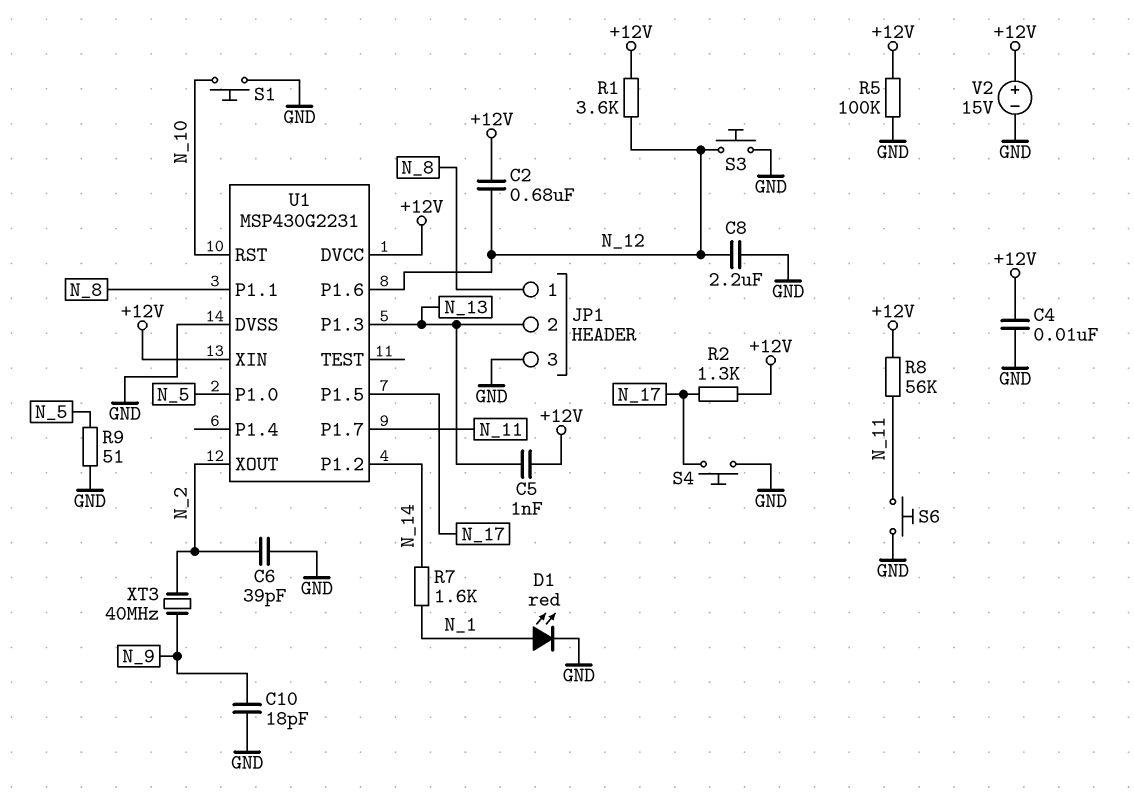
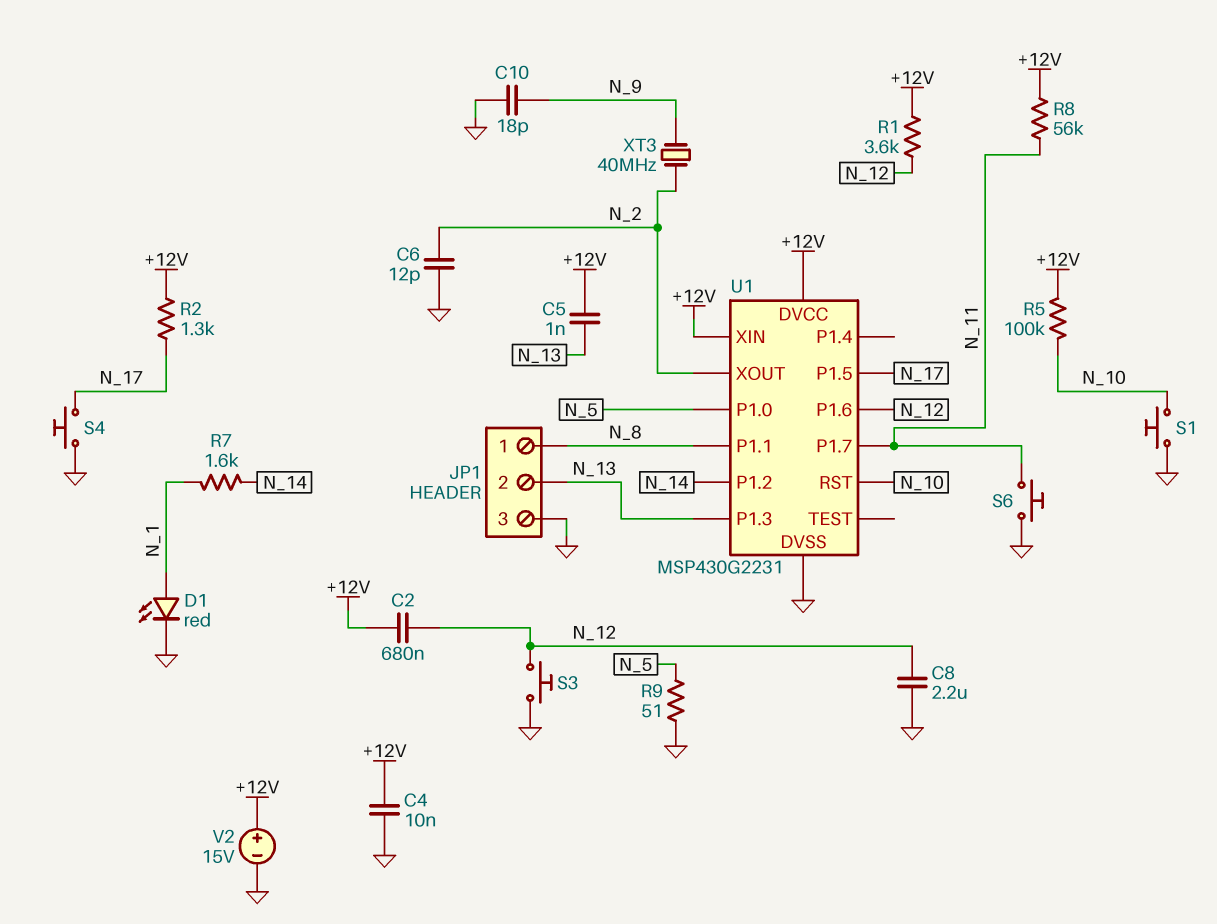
C6: 39pF (GND, N_2) -> 12pF (GND, N_2)
R5: 100k (+12V, GND) -> 100k (+12V, N_10)

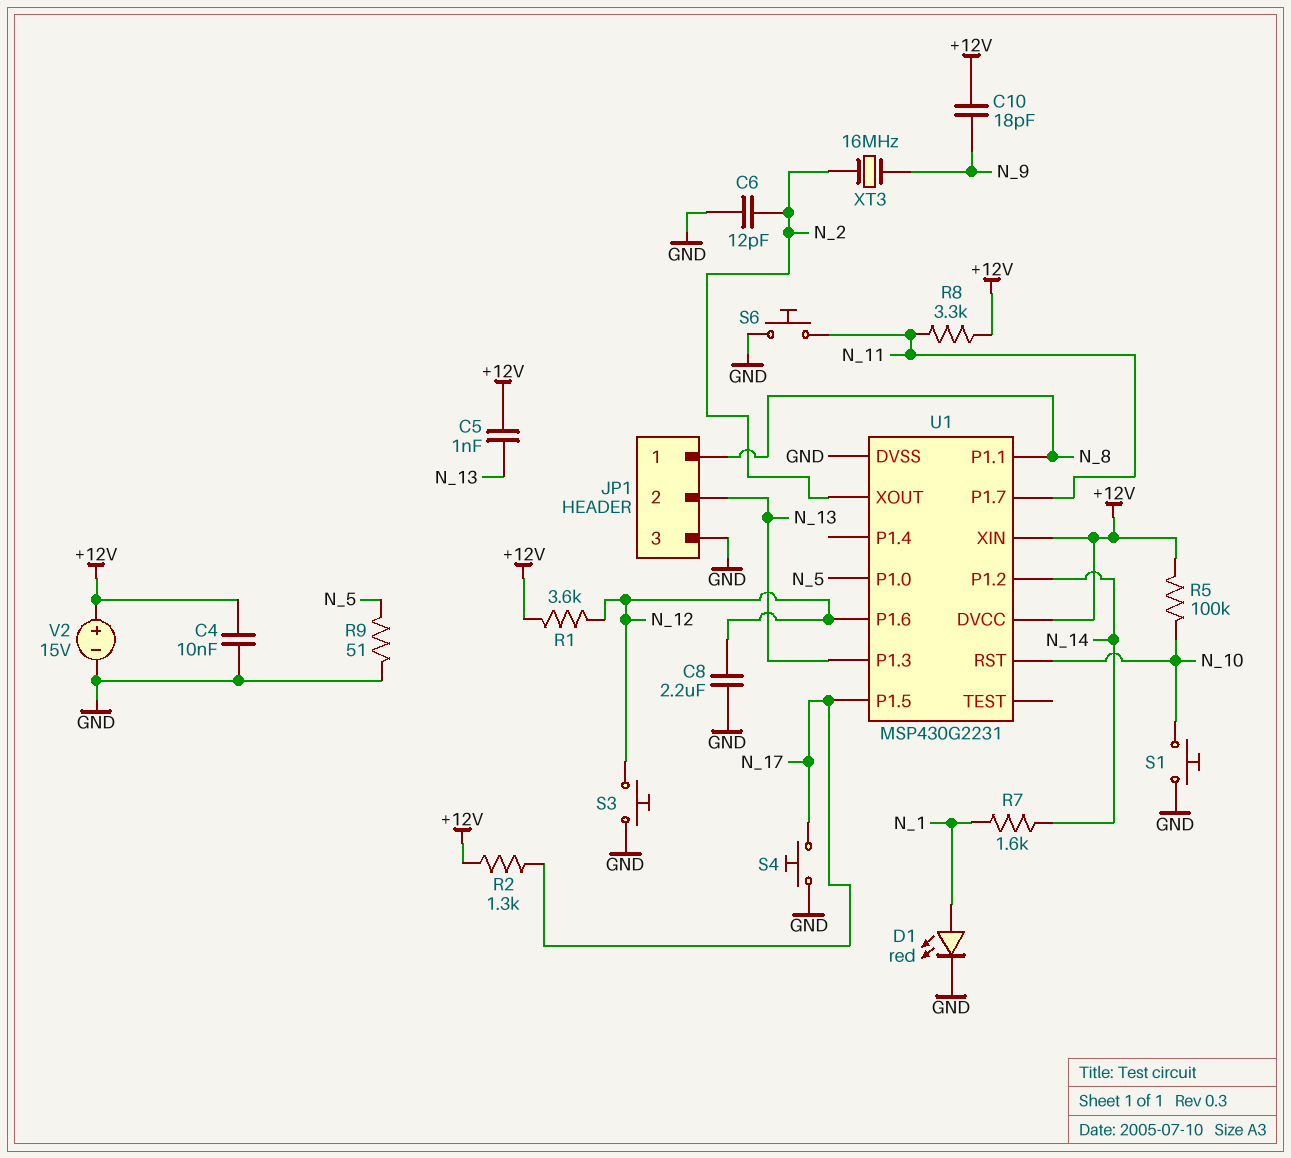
C2: 680nF (+12V, N_12) -> none
C10: 18pF (GND, N_9) -> 18pF (+12V, N_9)
R8: 56k (+12V, N_11) -> 3.3k (+12V, N_11)
XT3: 40MHz (N_2, N_9) -> 16MHz (N_2, N_9)

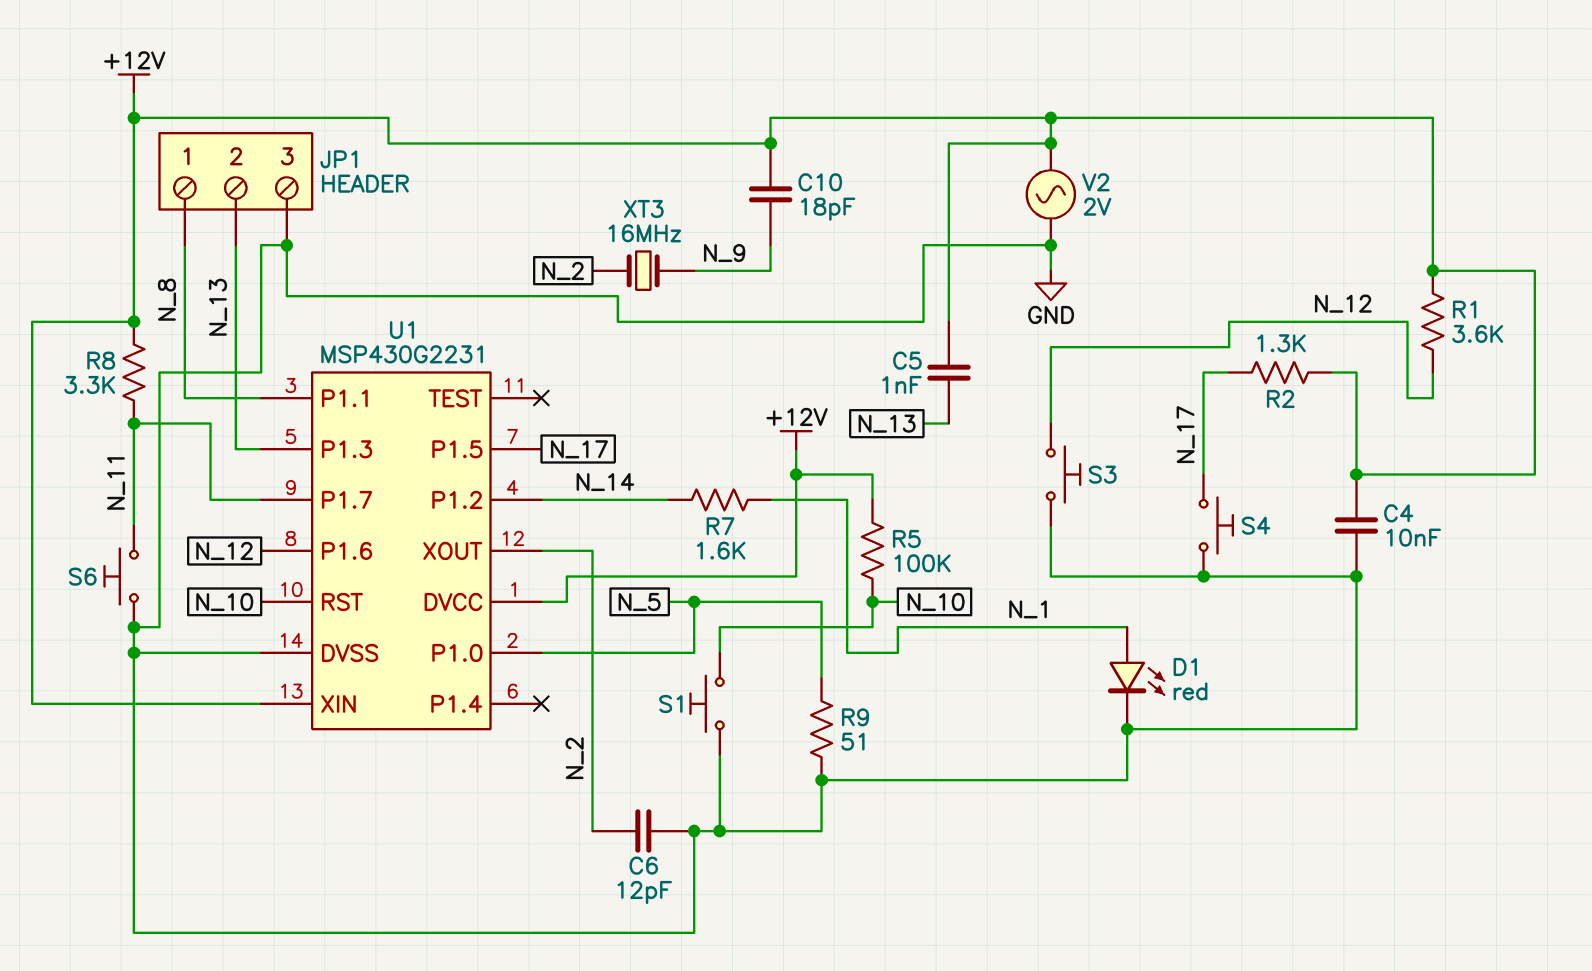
C8: 2.2uF (GND, N_12) -> none
V2: 15V (plus +12V, minus GND) -> AC 2V (+12V, GND)

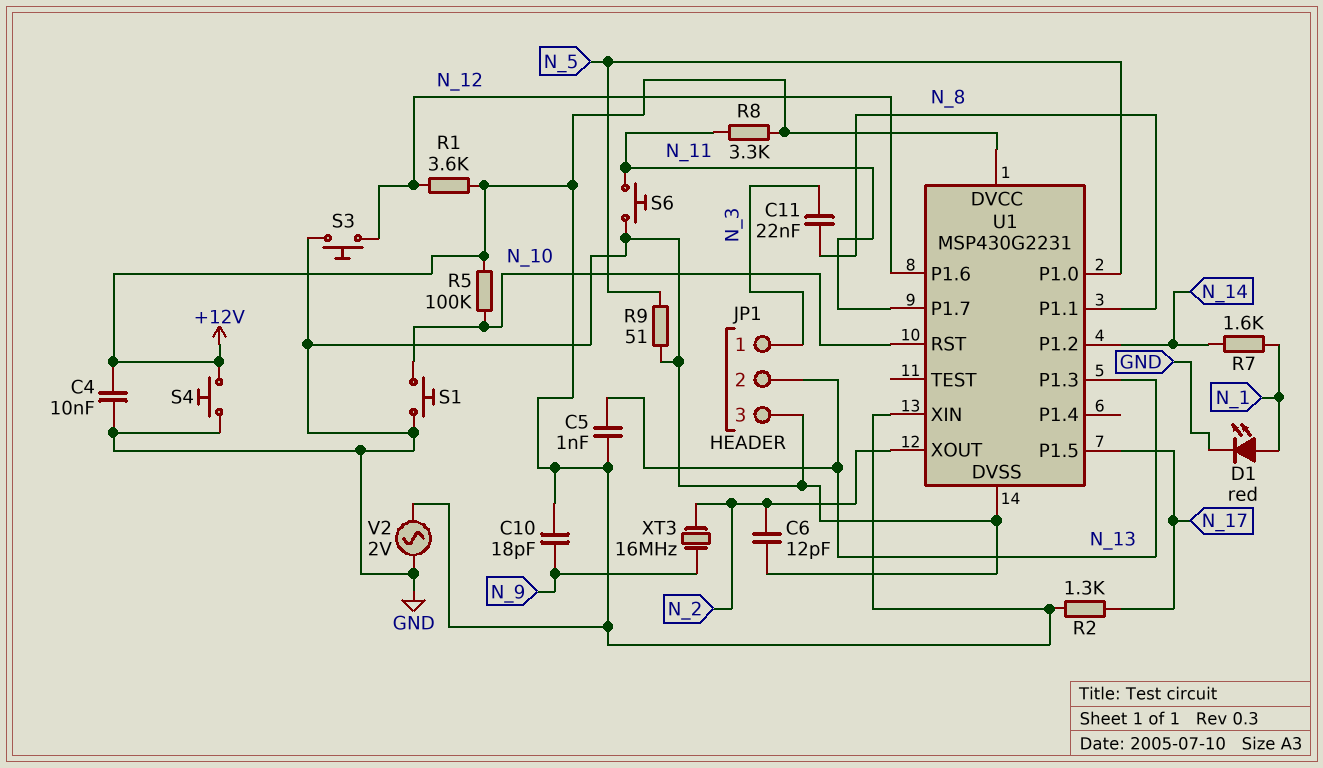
C11: none -> 22nF (N_3, N_8)
JP1 pin 1: N_8 -> N_3
S4: button (GND, N_17) -> button (+12V, GND)

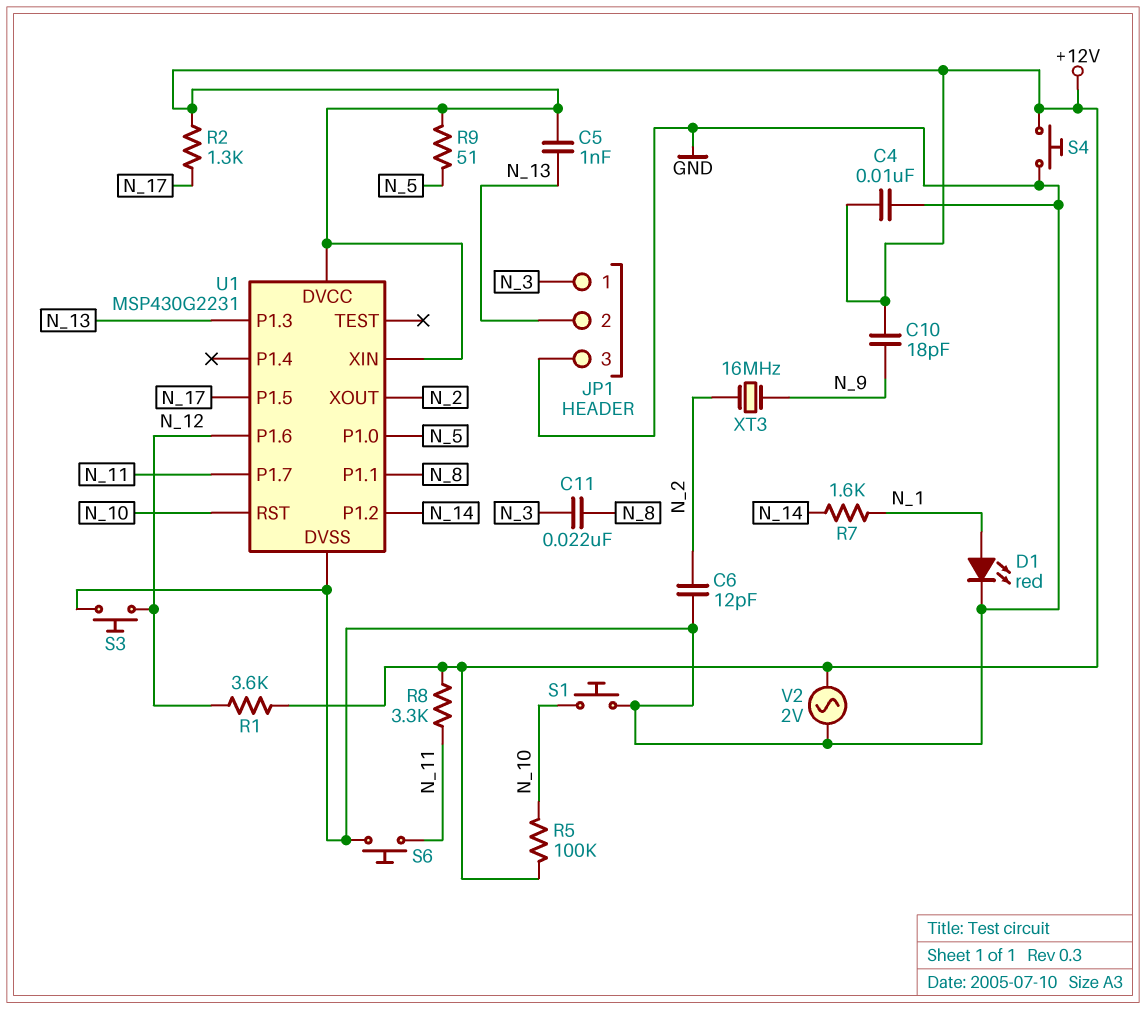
R9: 51 (GND, N_5) -> 51 (+12V, N_5)

